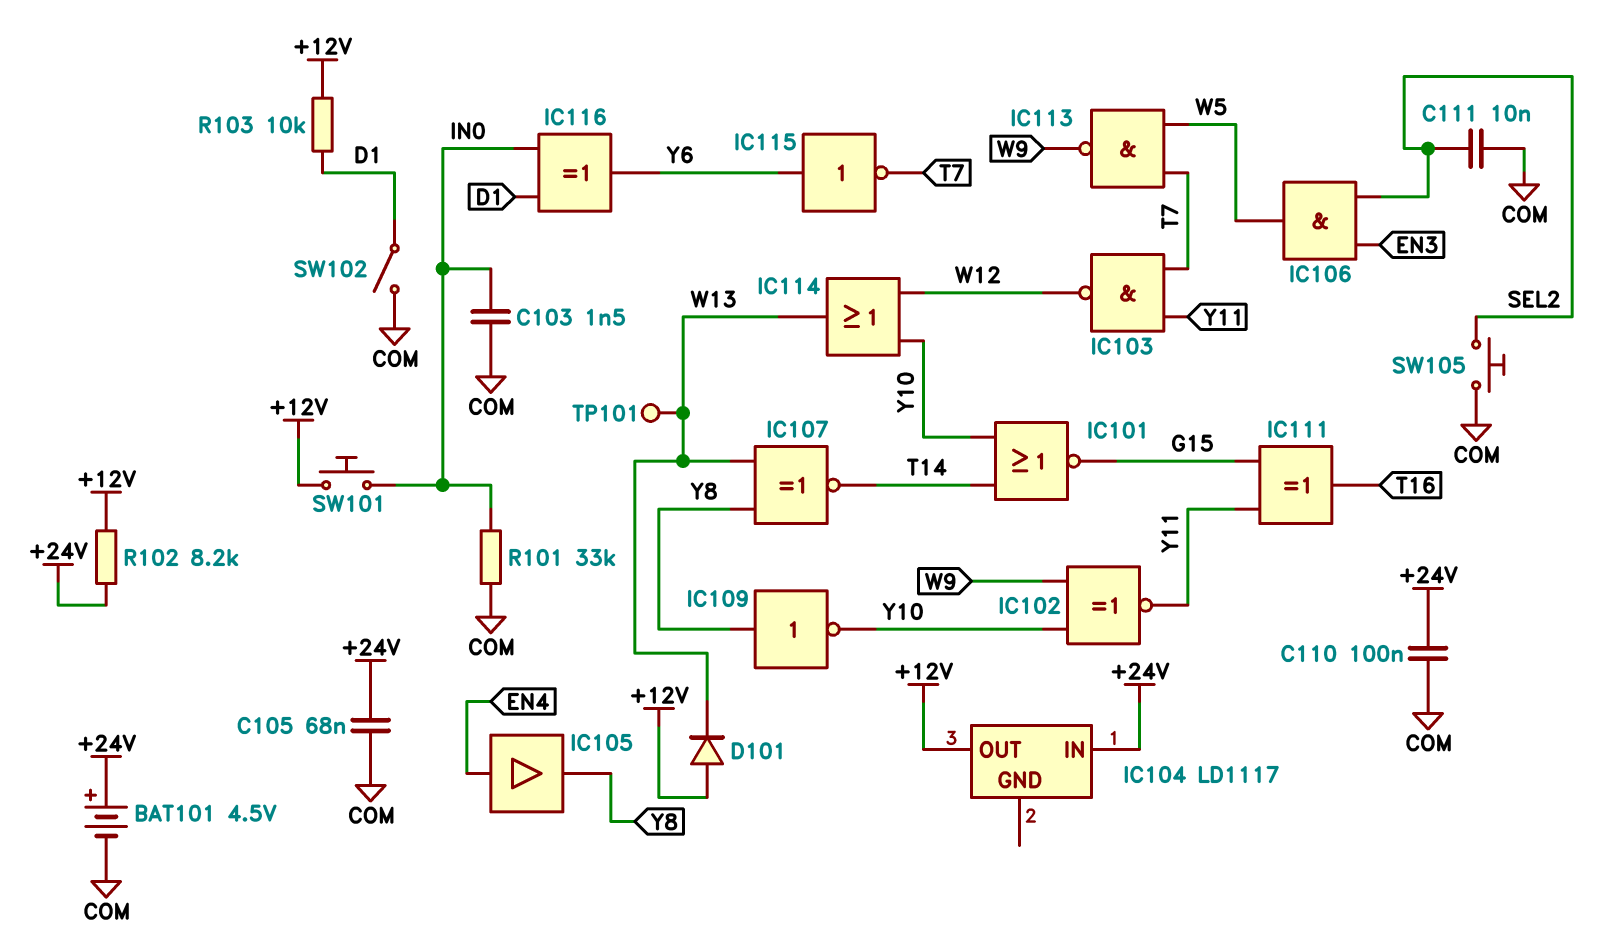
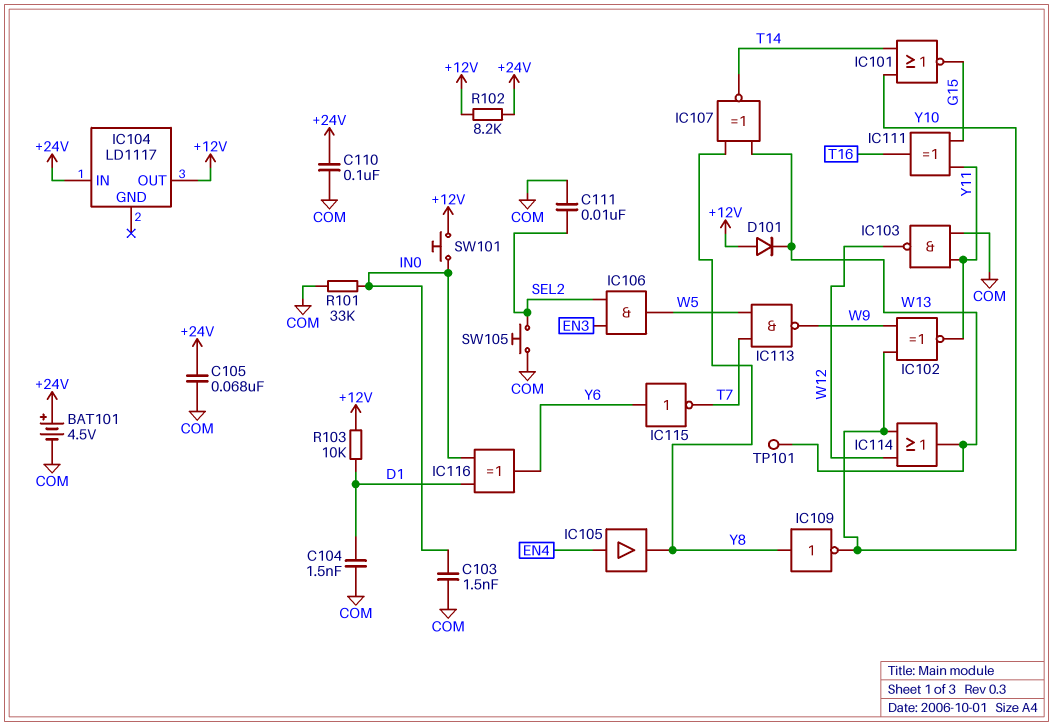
C104: none -> 1.5nF (COM, D1)
IC103: NAND (in T7, in Y11, out W12) -> NAND (in COM, in Y11, out W12)
SW102: switch (COM, D1) -> none

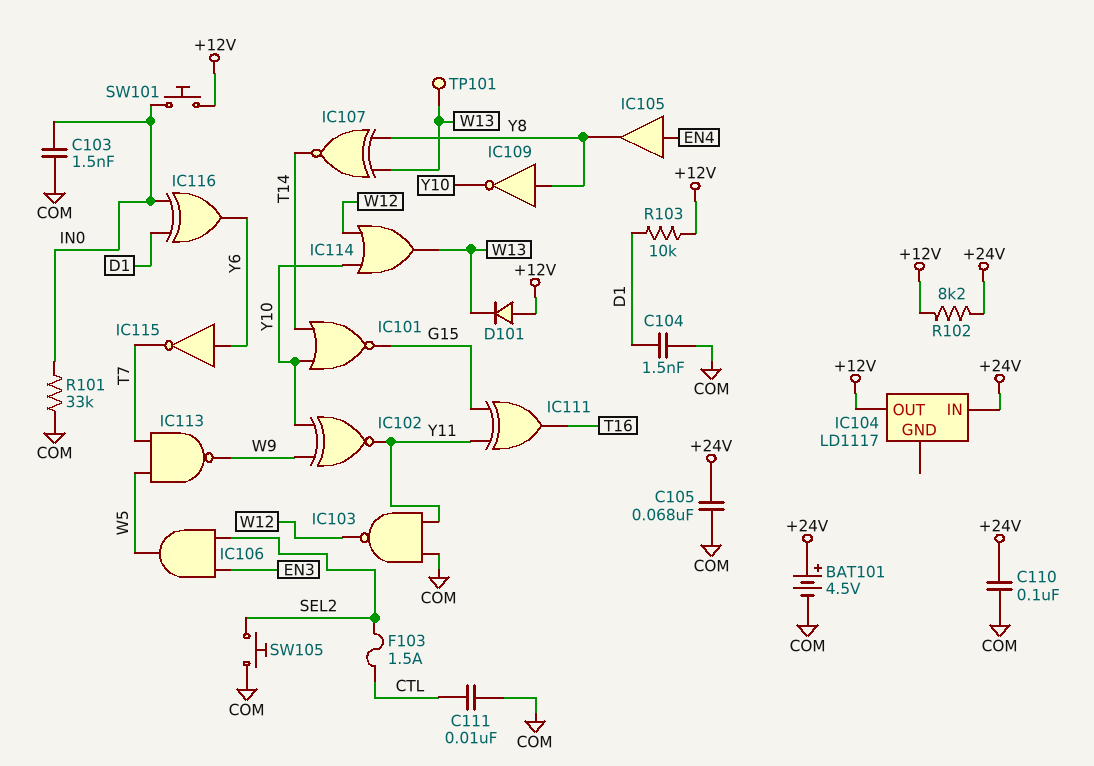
C111: 10nF (COM, SEL2) -> 10nF (COM, CTL)
F103: none -> 1.5A (CTL, SEL2)

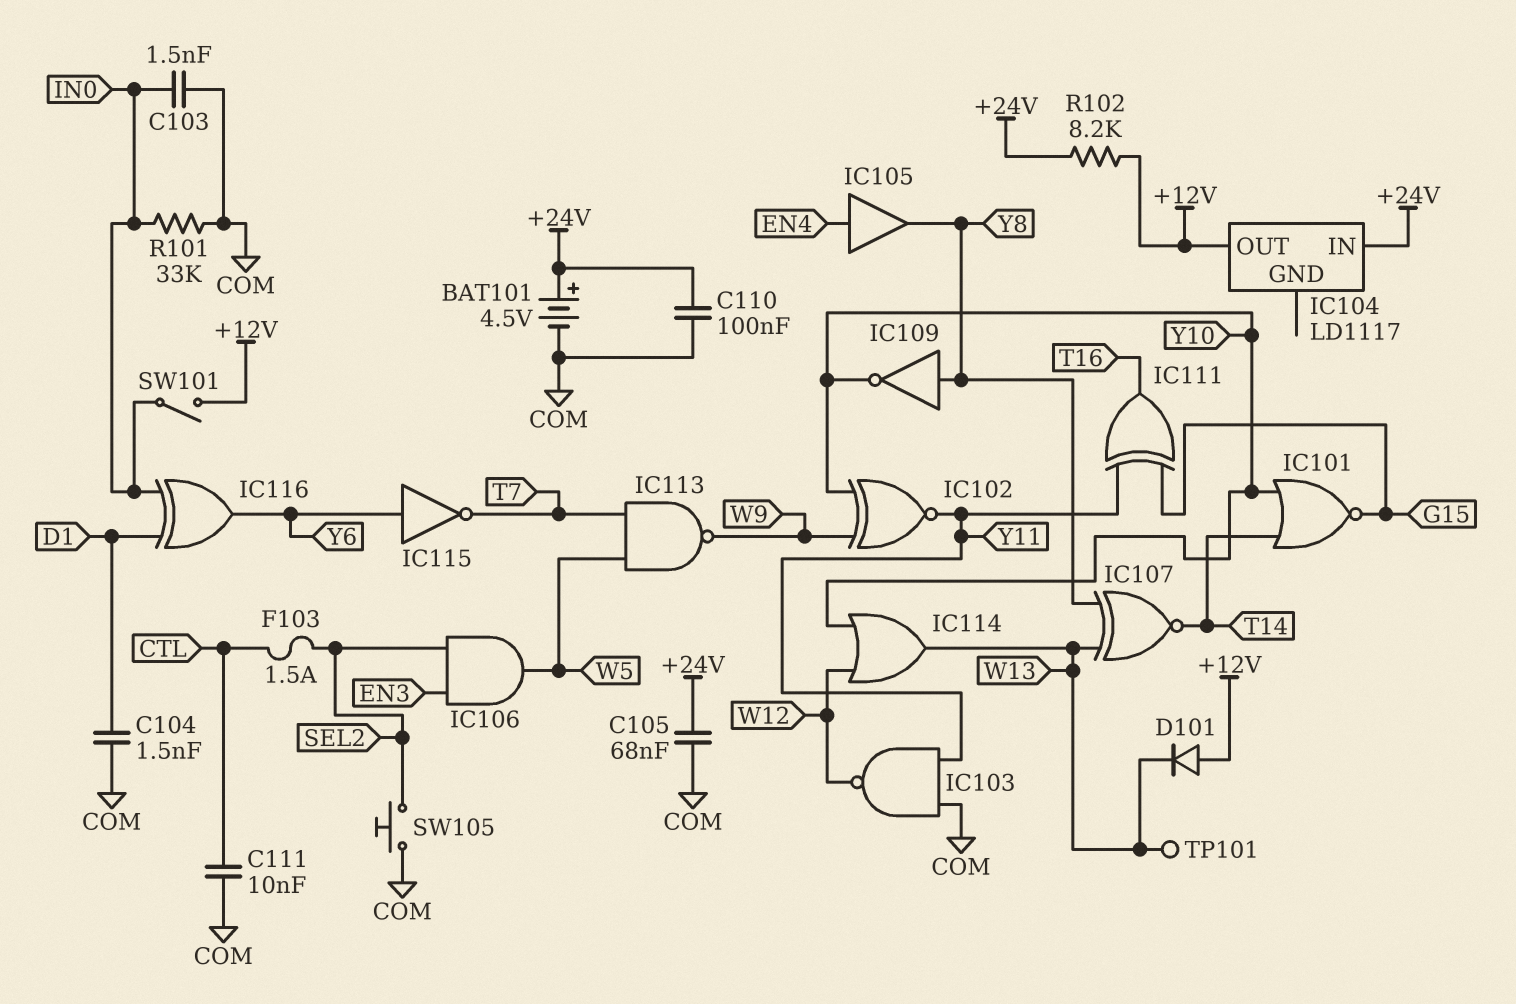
R103: 10k (+12V, D1) -> none
SW101: button (+12V, IN0) -> switch (+12V, IN0)

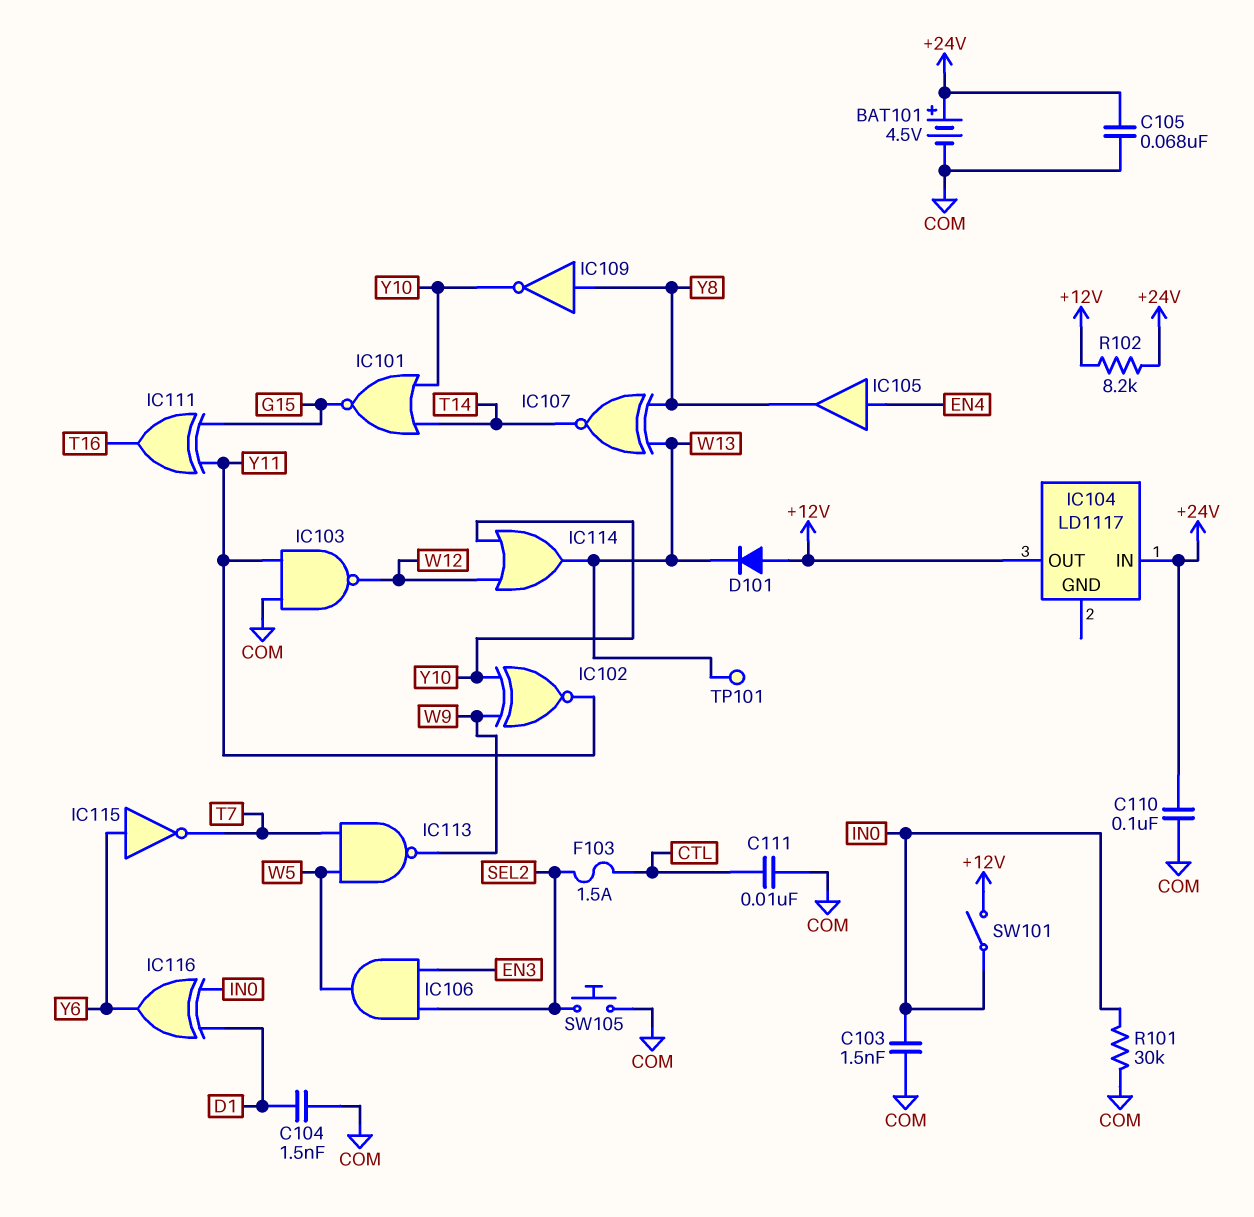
R101: 33k (COM, IN0) -> 30k (COM, IN0)

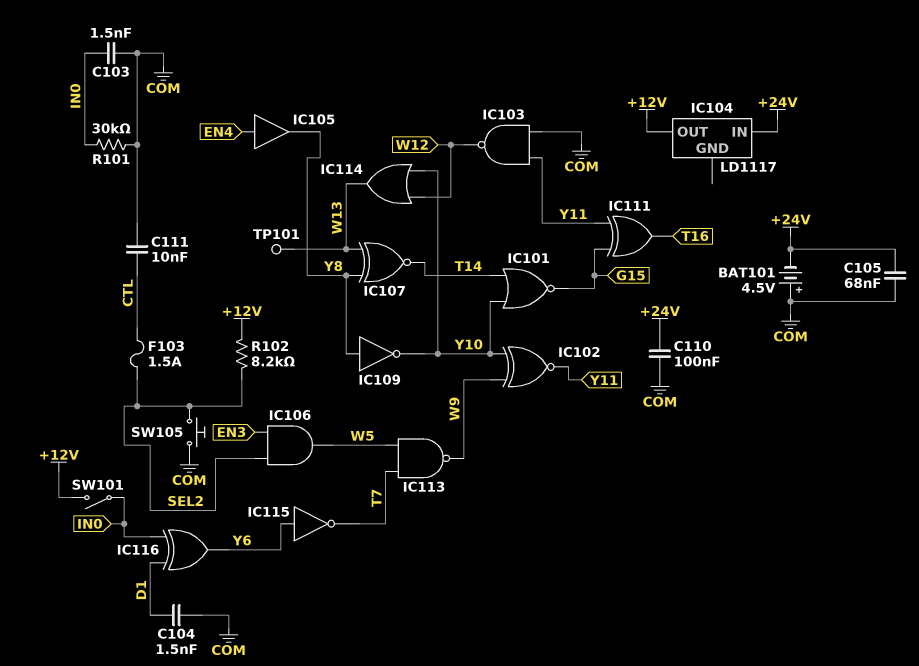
BAT101: 4.5V (plus +24V, minus COM) -> 4.5V (plus COM, minus +24V)
D101: diode (A +12V, K W13) -> none
R102: 8.2k (+12V, +24V) -> 8.2k (+12V, SEL2)

